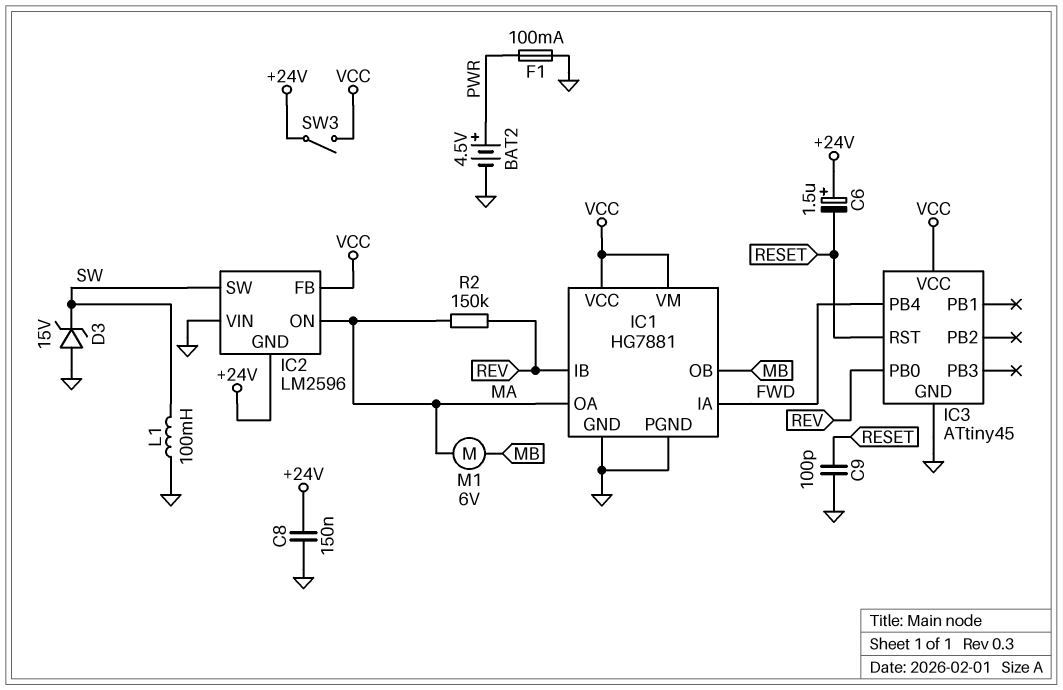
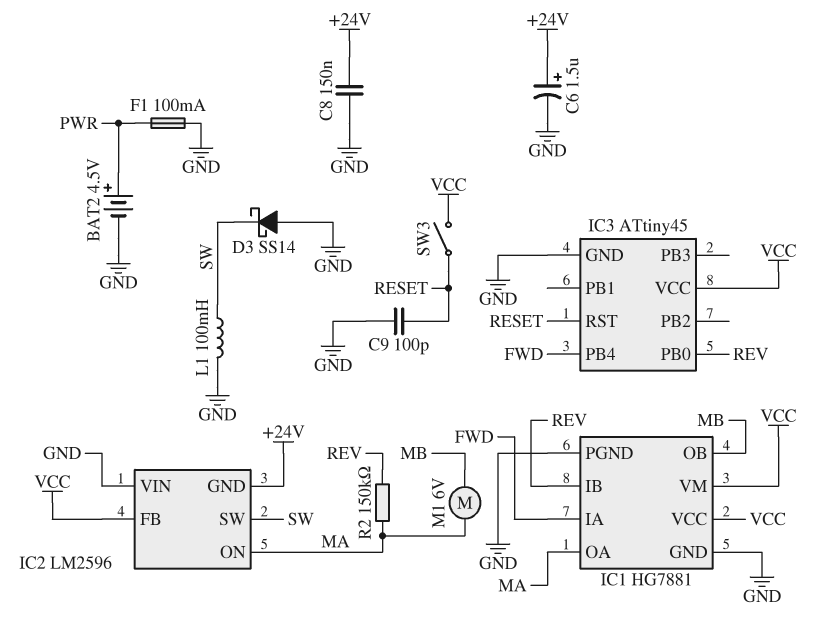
C6: 1.5uF (plus +24V, minus RESET) -> 1.5uF (plus +24V, minus GND)
D3: zener 15V (A GND, K SW) -> schottky SS14 (A GND, K SW)
SW3: switch (+24V, VCC) -> switch (RESET, VCC)

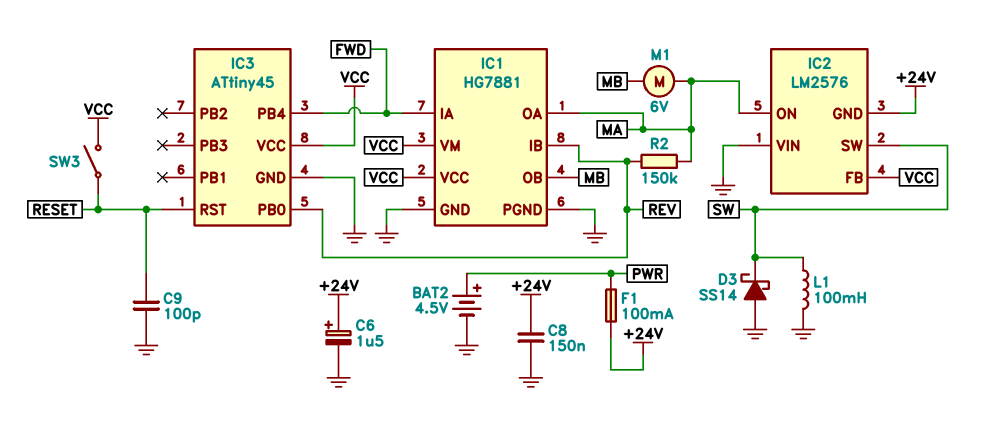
F1: 100mA (GND, PWR) -> 100mA (+24V, PWR)
IC2: LM2596 -> LM2576

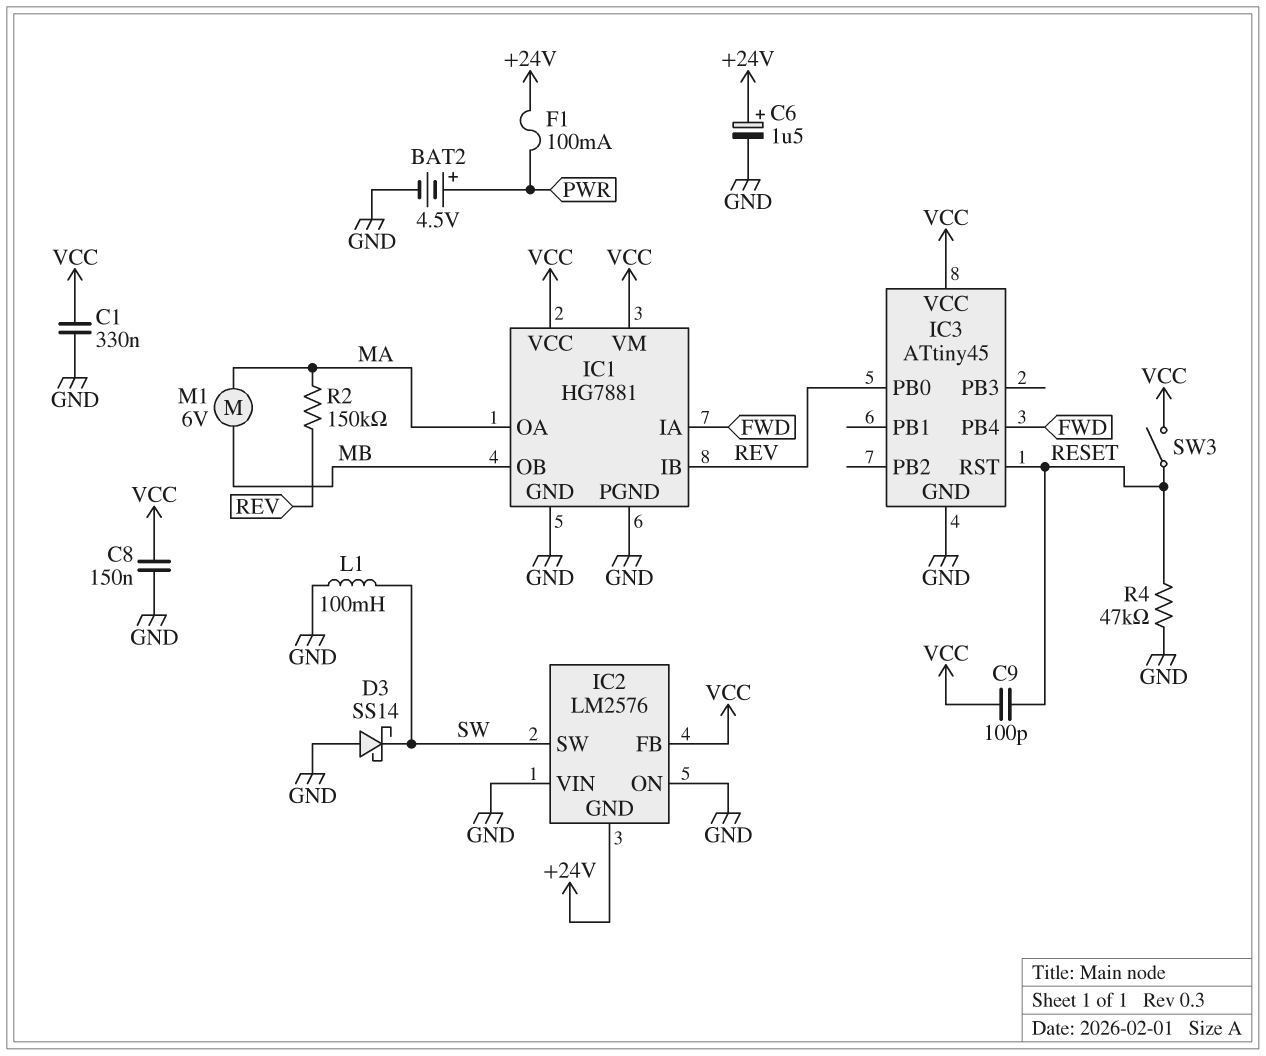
C1: none -> 330nF (GND, VCC)
C8: 150nF (+24V, GND) -> 150nF (GND, VCC)
C9: 100pF (GND, RESET) -> 100pF (RESET, VCC)
IC2 pin ON: MA -> GND
R4: none -> 47k (GND, RESET)

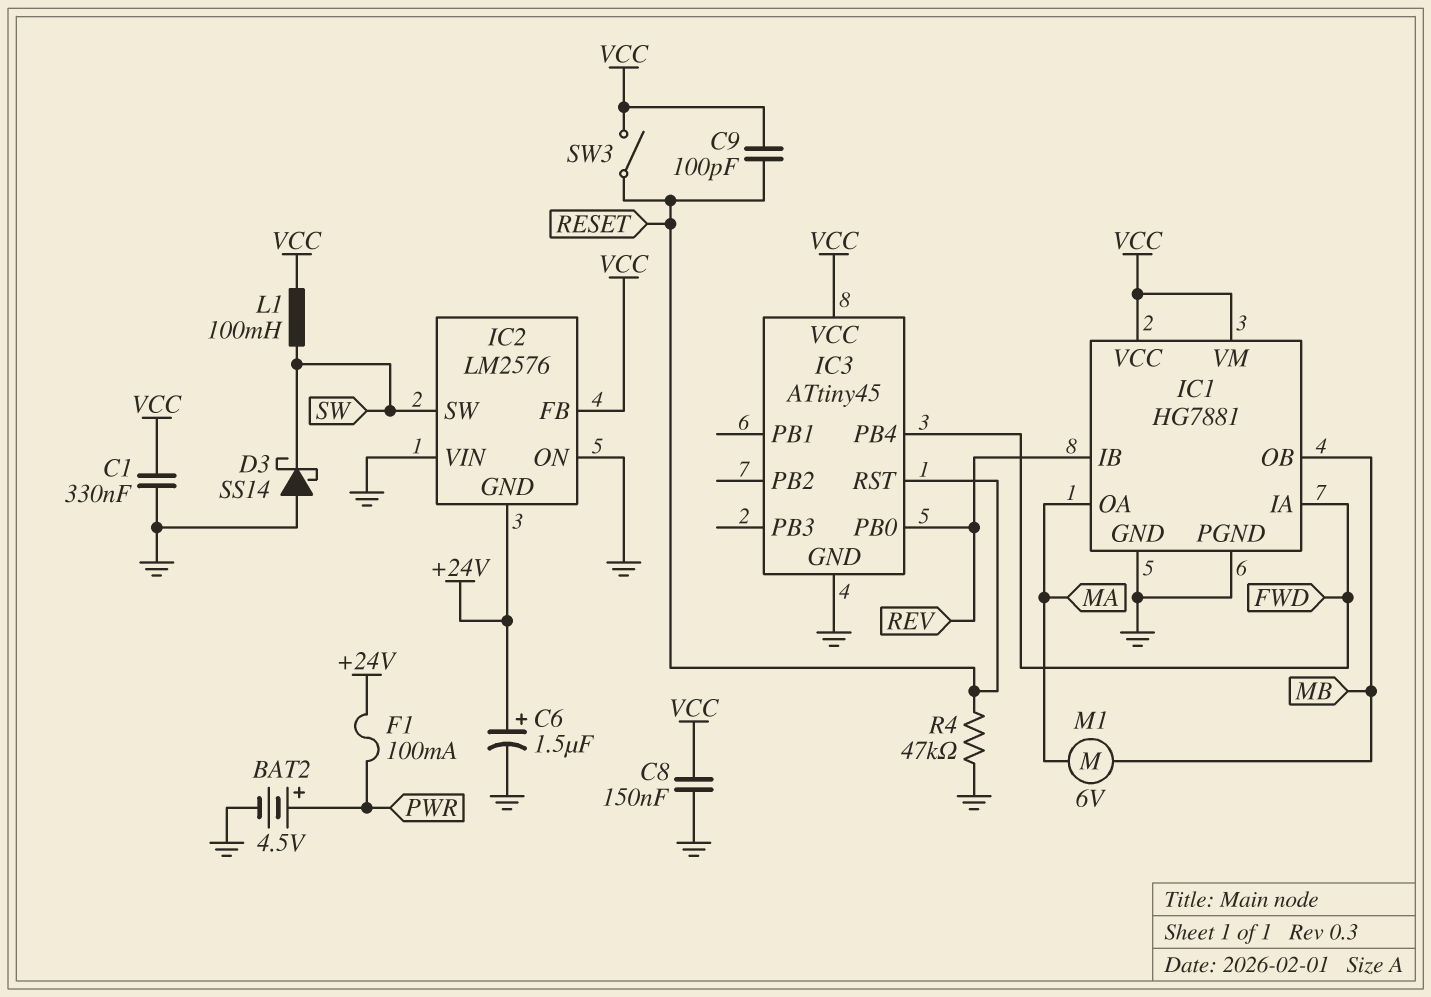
L1: 100mH (GND, SW) -> 100mH (SW, VCC)
R2: 150k (MA, REV) -> none

